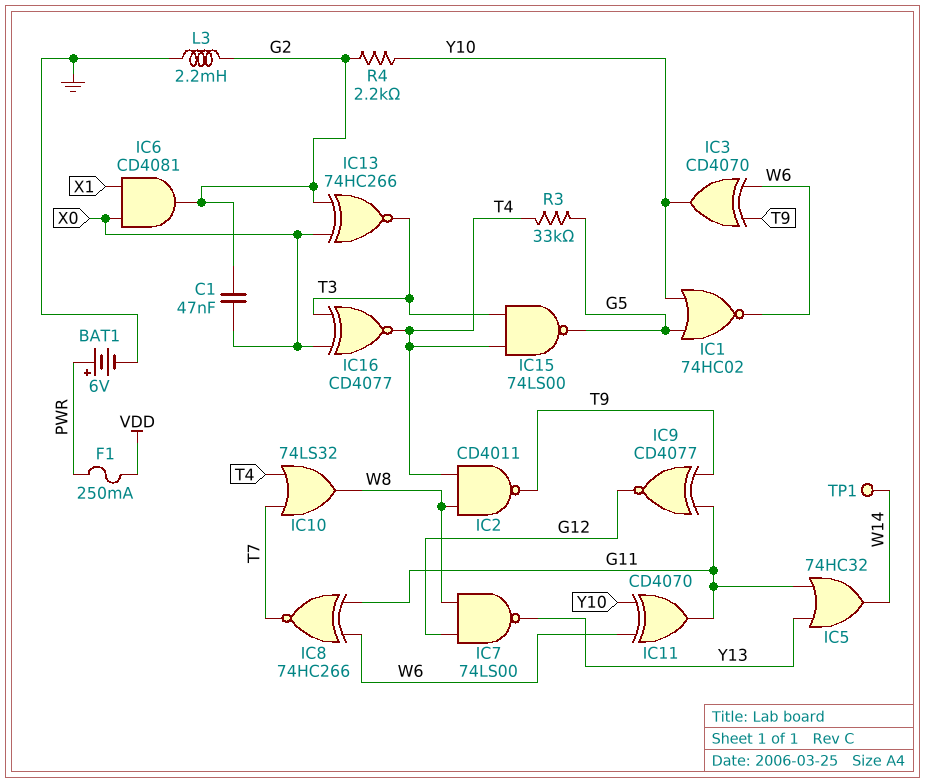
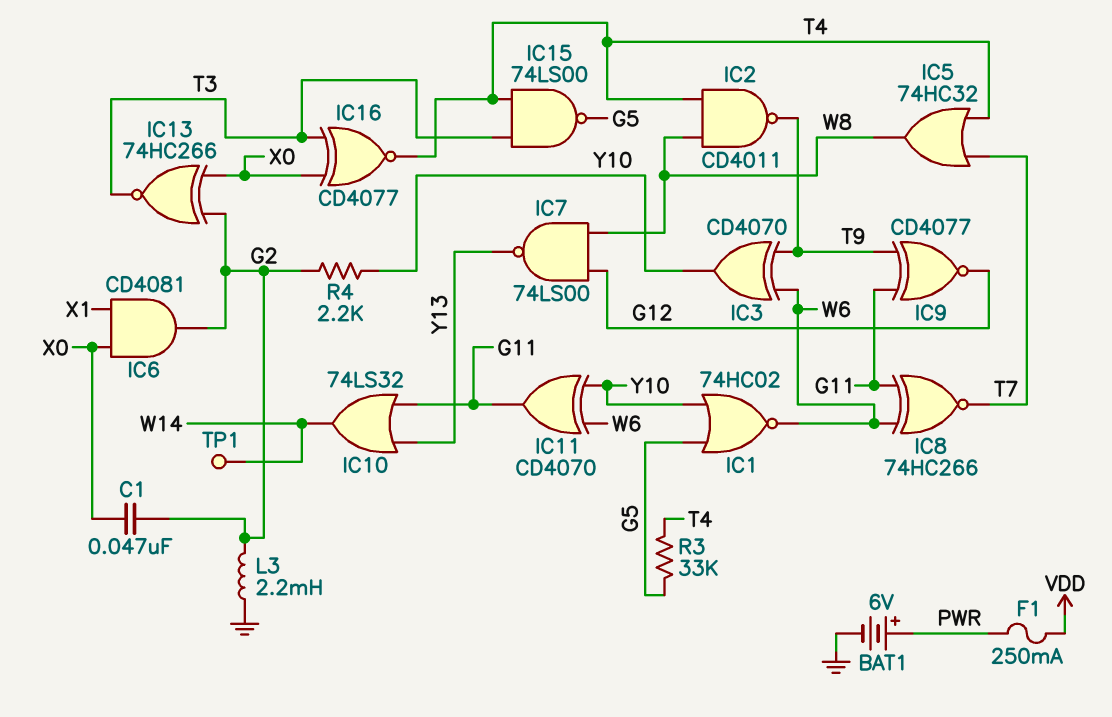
IC5: OR 74HC32 (in G11, in Y13, out W14) -> OR 74HC32 (in T4, in T7, out W8)
IC10: OR 74LS32 (in T4, in T7, out W8) -> OR 74LS32 (in G11, in Y13, out W14)

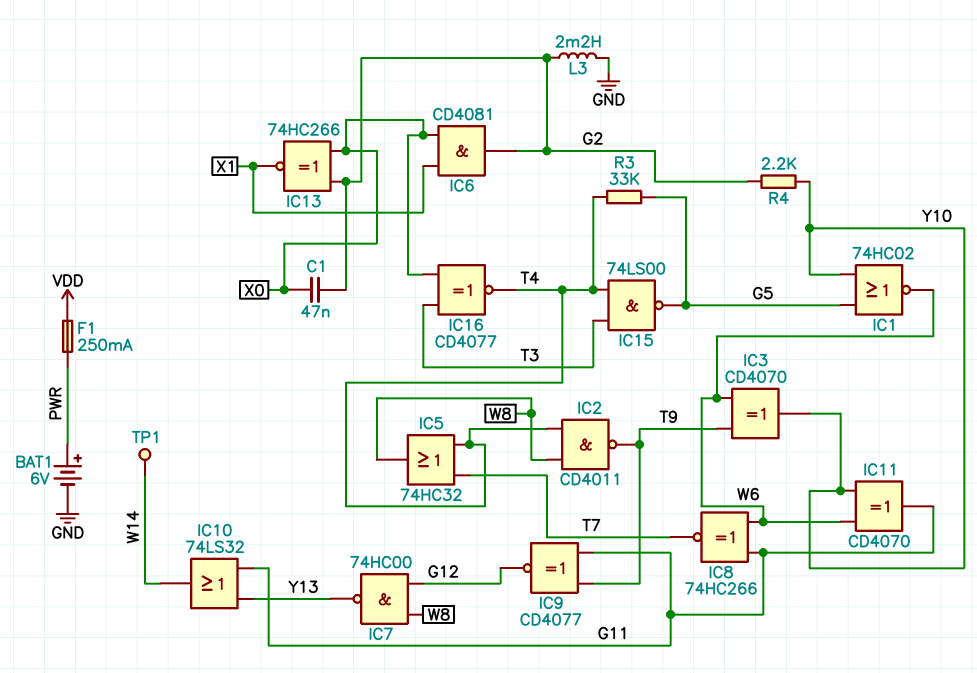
IC7: NAND 74LS00 (in G12, in W8, out Y13) -> NAND 74HC00 (in G12, in W8, out Y13)
IC13: XNOR 74HC266 (in G2, in X0, out T3) -> XNOR 74HC266 (in G2, in X0, out X1)

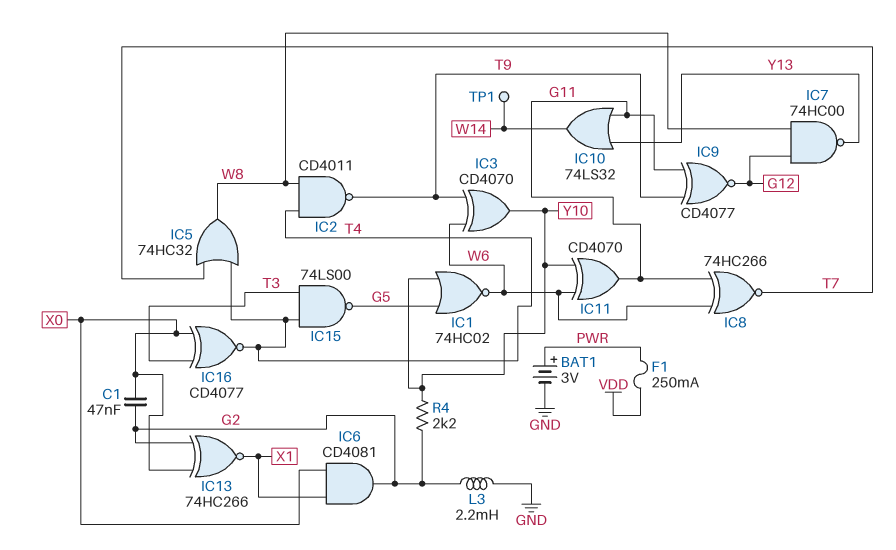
BAT1: 6V (plus PWR, minus GND) -> 3V (plus PWR, minus GND)
R3: 33k (G5, T4) -> none

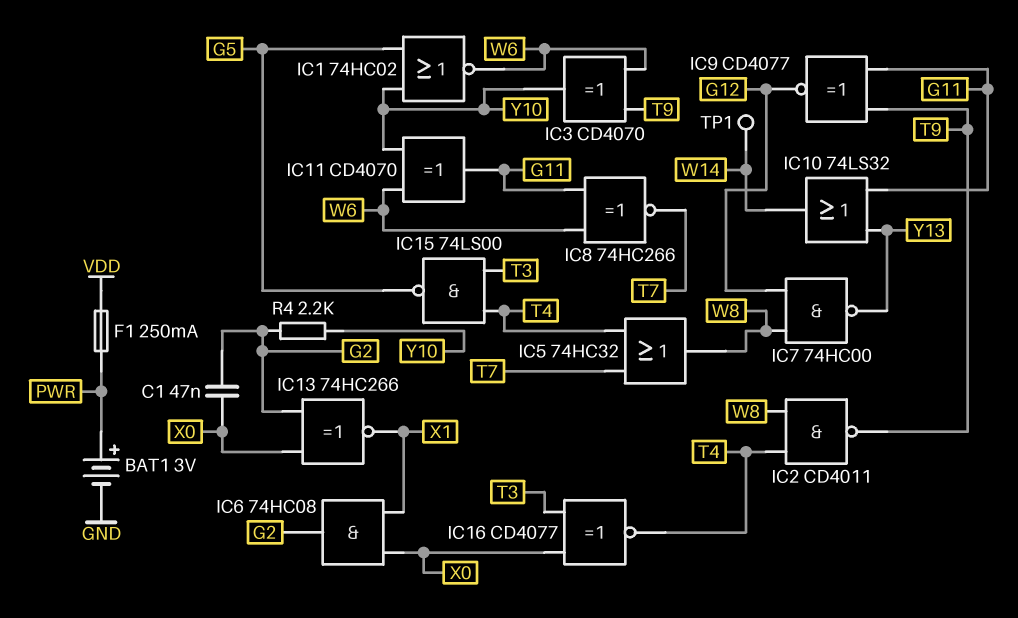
IC6: AND CD4081 (in X0, in X1, out G2) -> AND 74HC08 (in X0, in X1, out G2)
L3: 2.2mH (G2, GND) -> none

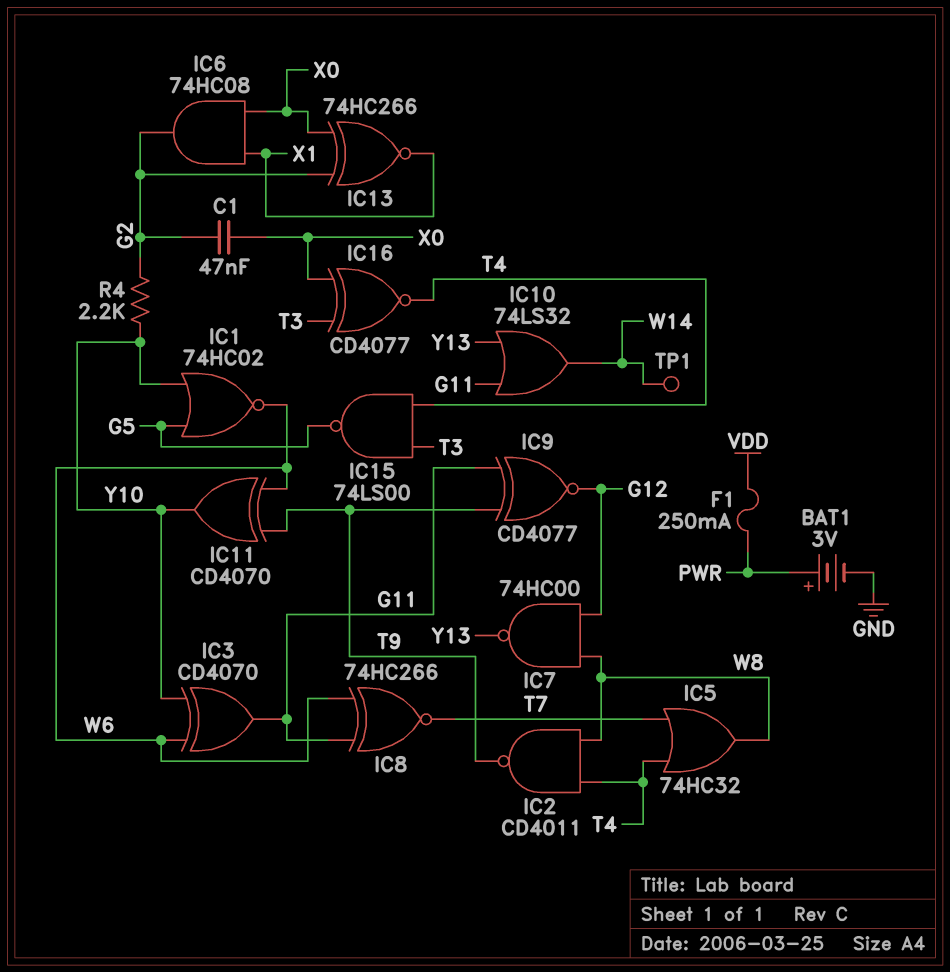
IC3: XOR CD4070 (in T9, in W6, out Y10) -> XOR CD4070 (in W6, in Y10, out G11)
IC11: XOR CD4070 (in W6, in Y10, out G11) -> XOR CD4070 (in T9, in W6, out Y10)

